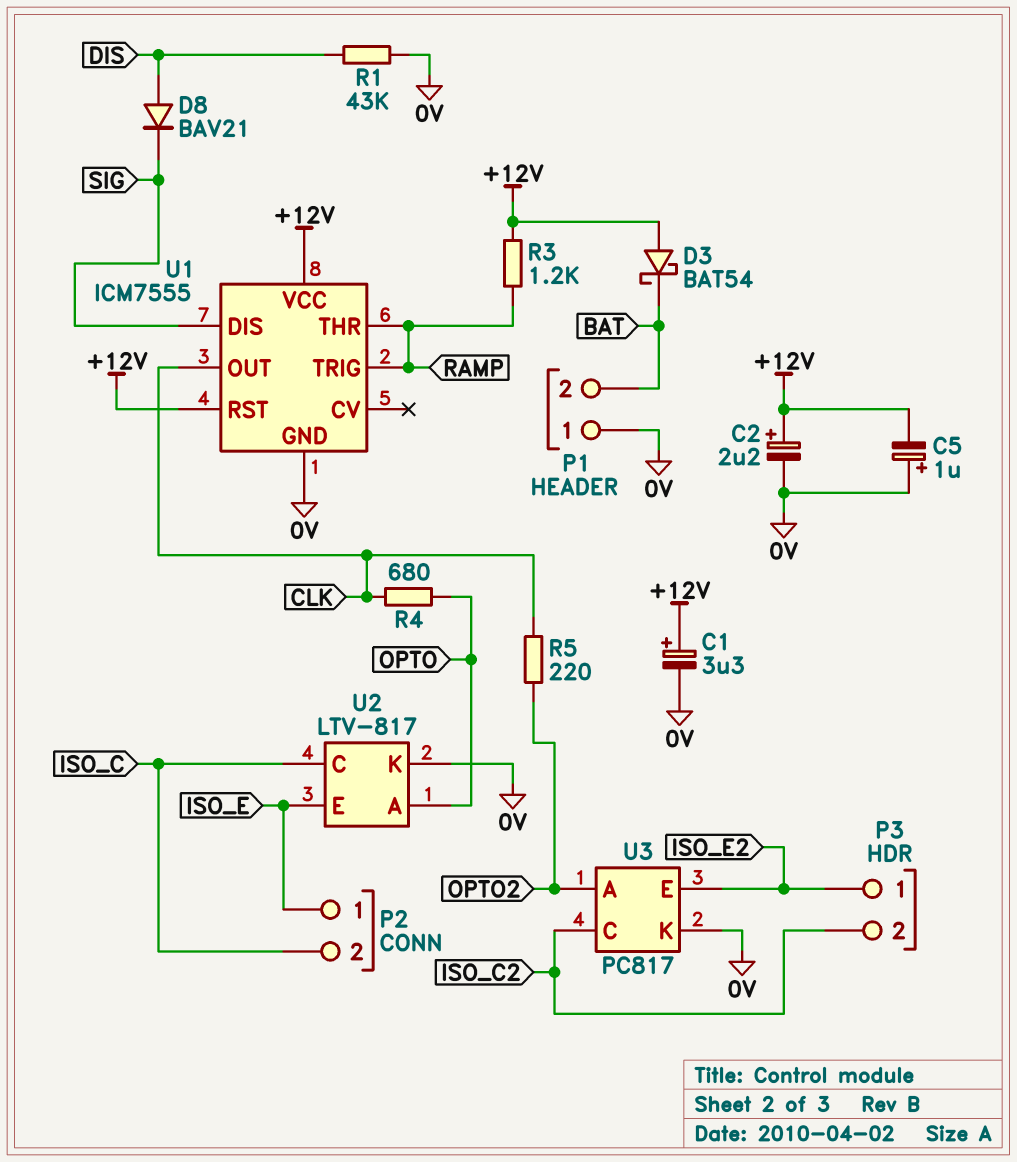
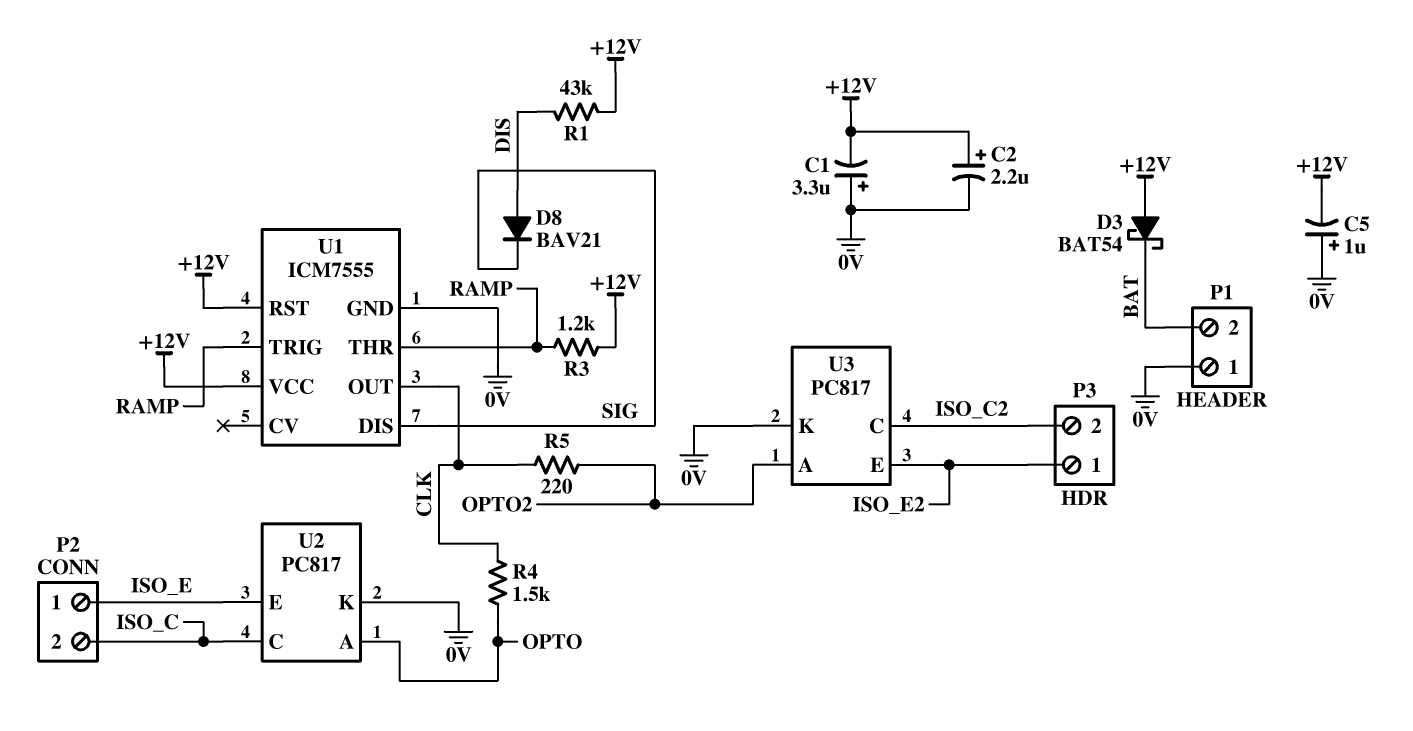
C1: 3.3uF (plus +12V, minus 0V) -> 3.3uF (plus 0V, minus +12V)
R1: 43k (0V, DIS) -> 43k (+12V, DIS)
R4: 680 (CLK, OPTO) -> 1.5k (CLK, OPTO)
U2: LTV-817 -> PC817

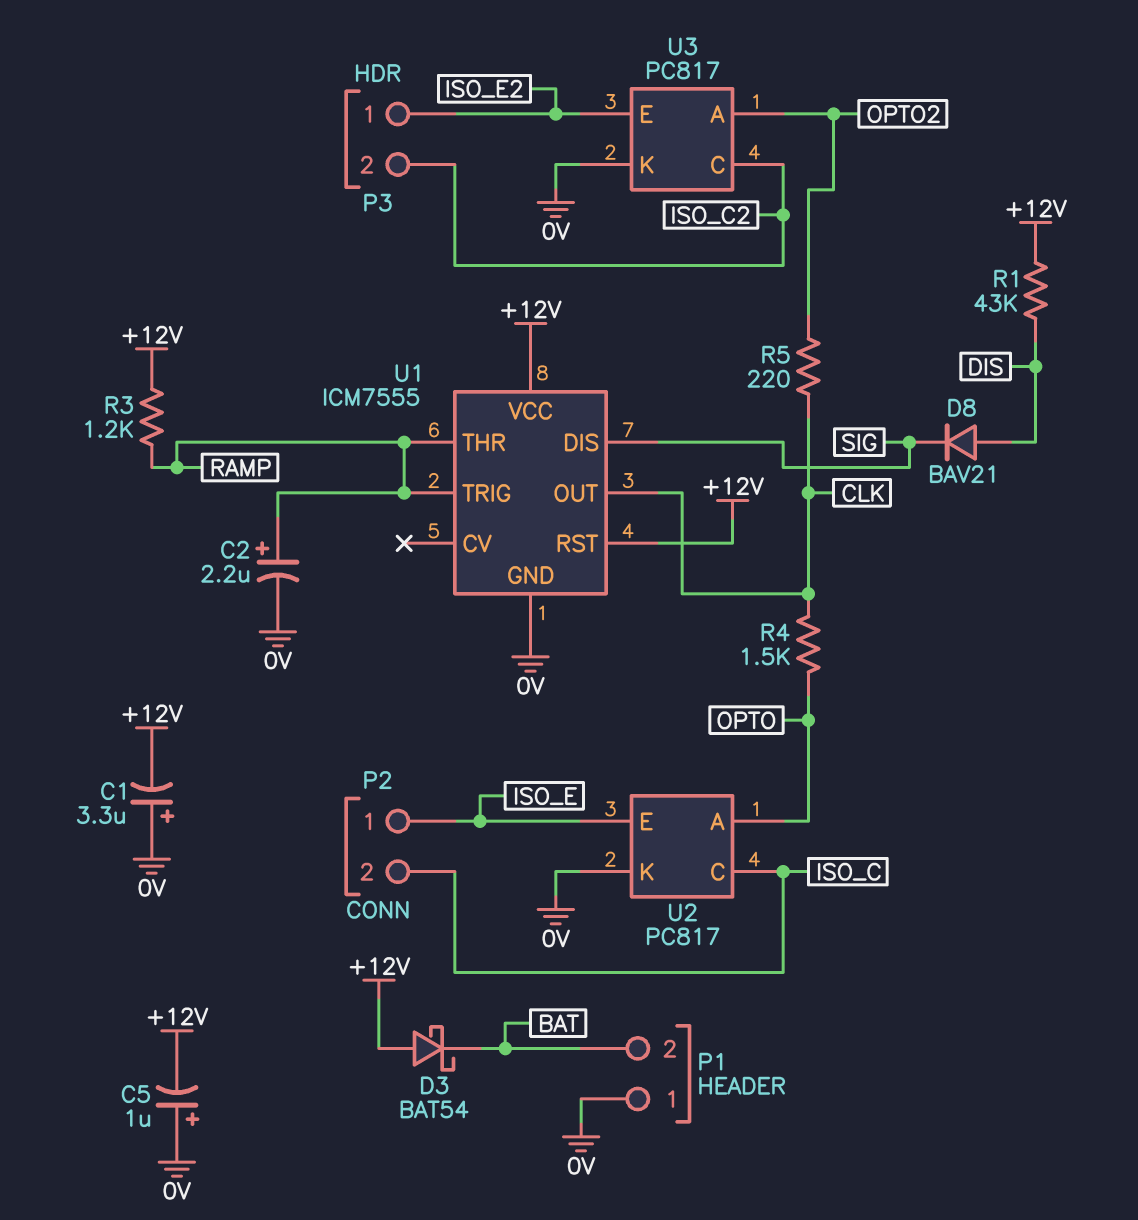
C2: 2.2uF (plus +12V, minus 0V) -> 2.2uF (plus RAMP, minus 0V)

